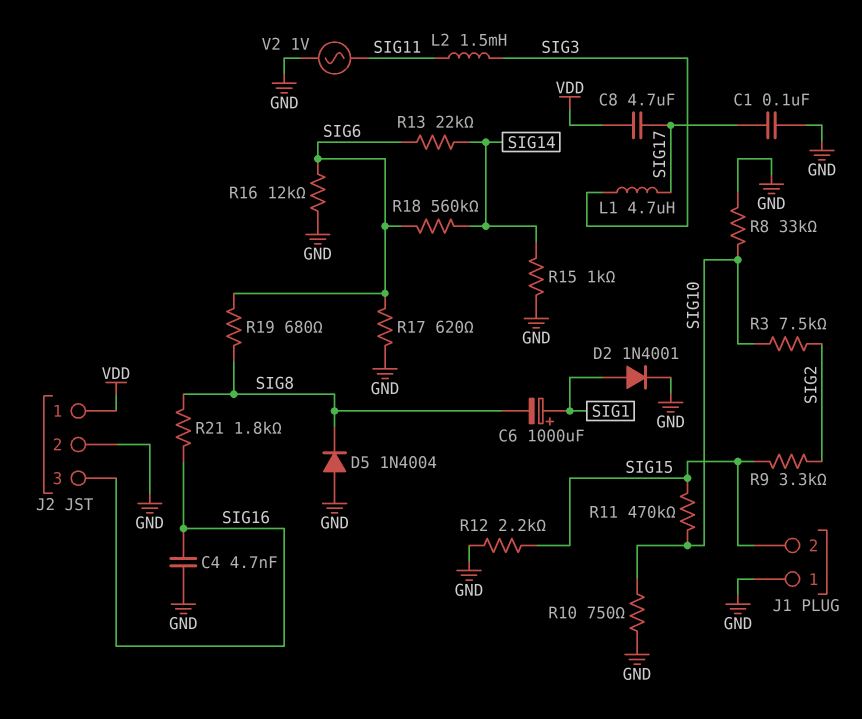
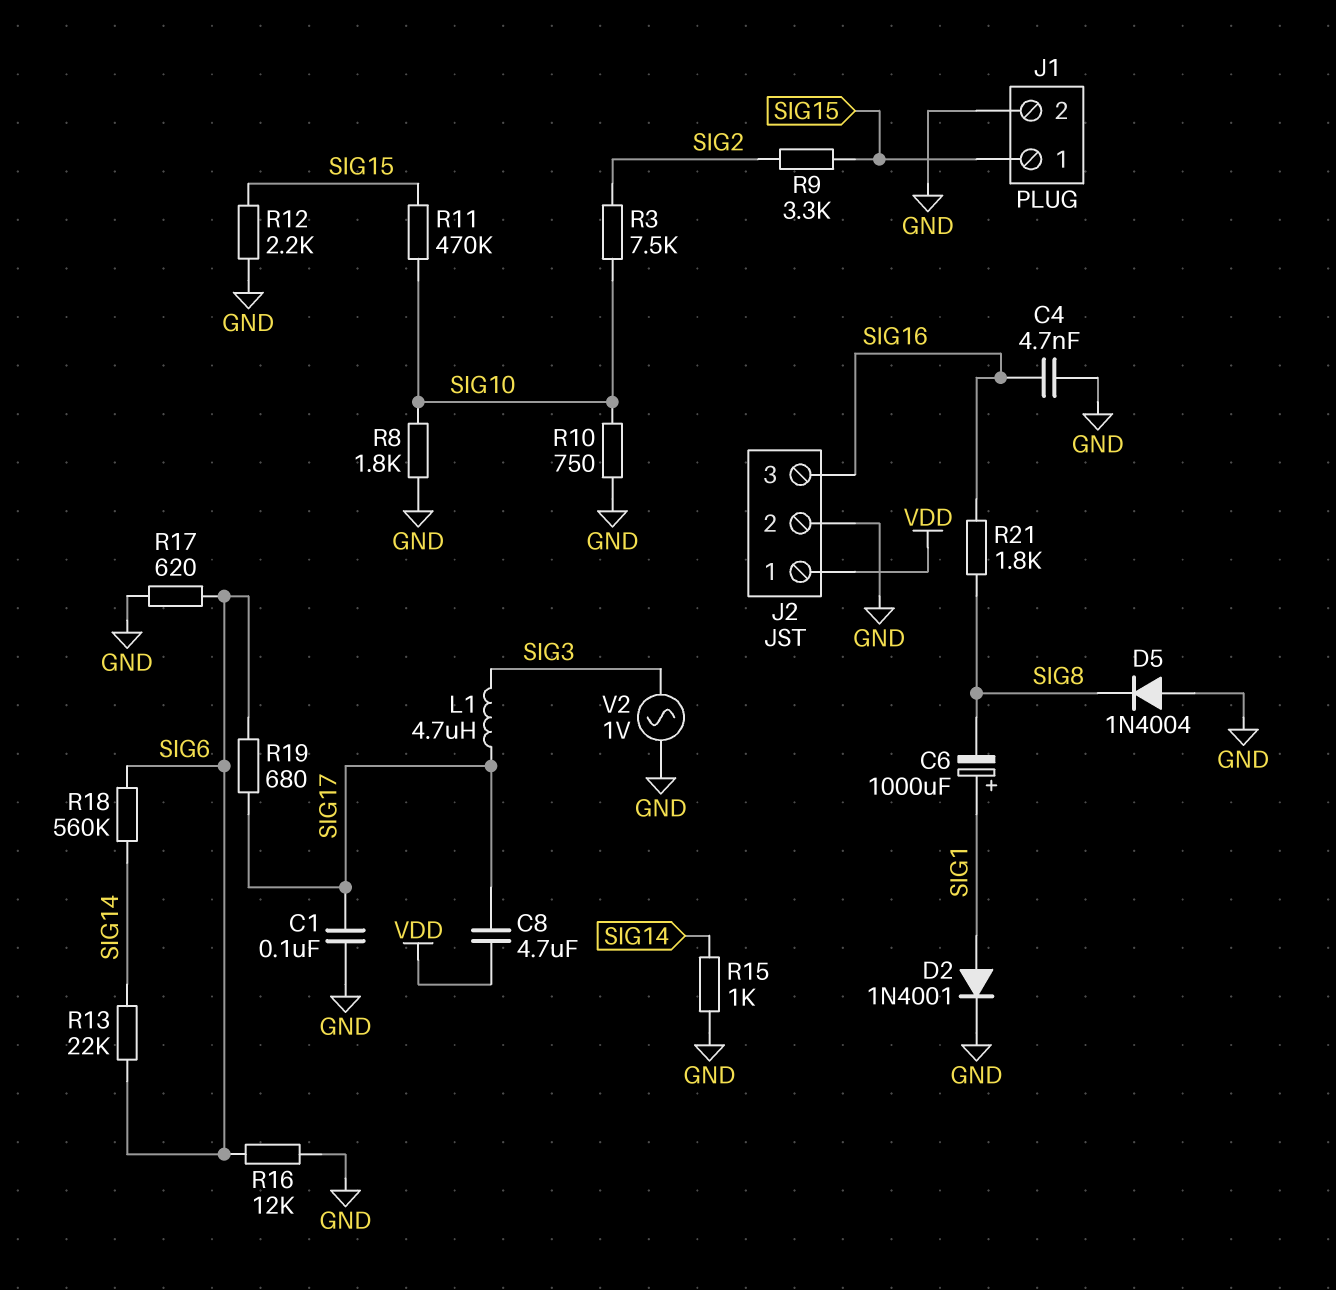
J1 pin 1: GND -> SIG15
J1 pin 2: SIG15 -> GND
L2: 1.5mH (SIG3, SIG11) -> none
R8: 33k (GND, SIG10) -> 1.8k (GND, SIG10)
R19: 680 (SIG6, SIG8) -> 680 (SIG6, SIG17)
V2: AC 1V (GND, SIG11) -> AC 1V (GND, SIG3)

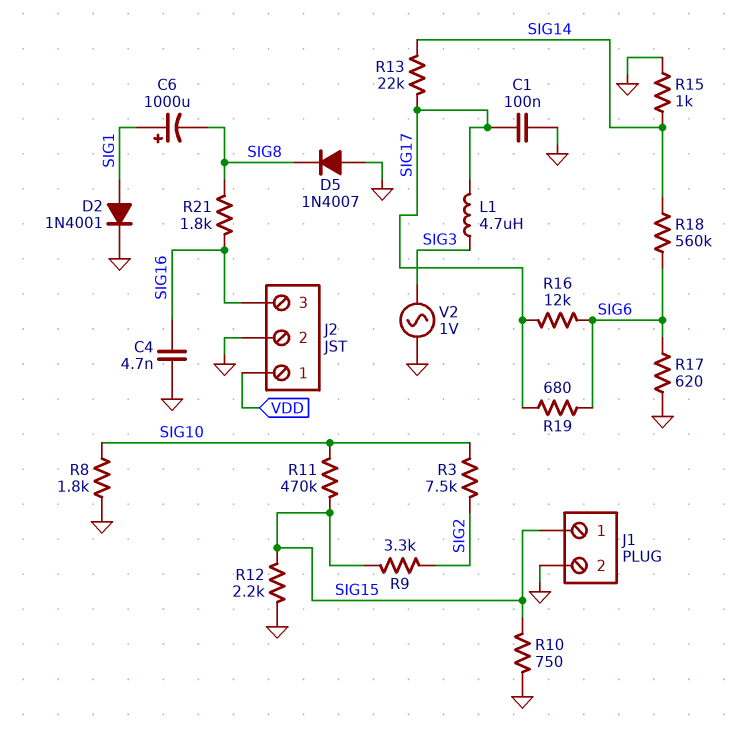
C8: 4.7uF (SIG17, VDD) -> none
D5: diode 1N4004 (A GND, K SIG8) -> diode 1N4007 (A GND, K SIG8)
R10: 750 (GND, SIG10) -> 750 (GND, SIG15)
R13: 22k (SIG6, SIG14) -> 22k (SIG14, SIG17)
R16: 12k (GND, SIG6) -> 12k (SIG6, SIG17)

